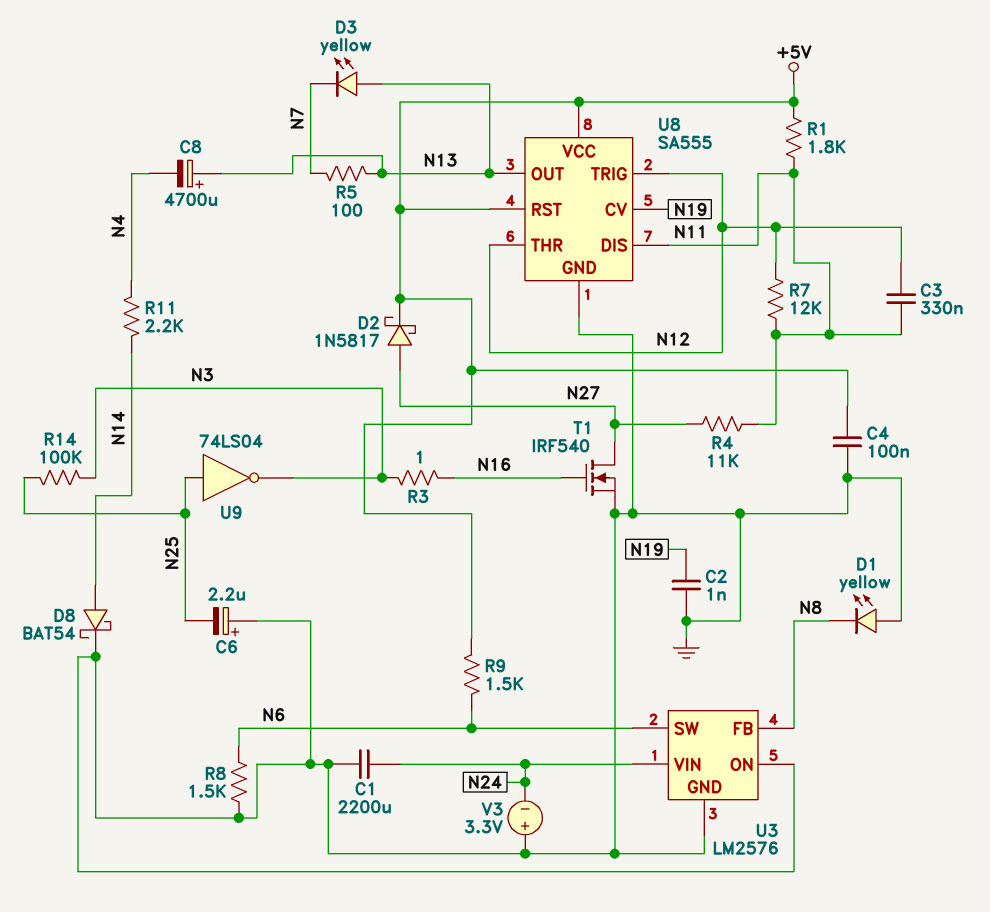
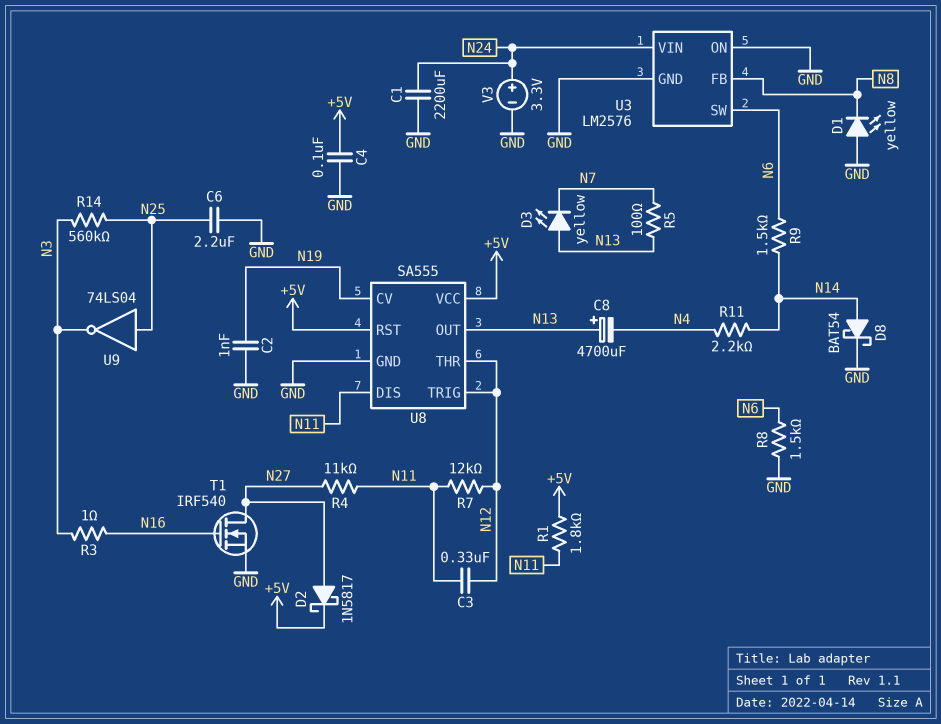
C6: 2.2uF (plus GND, minus N25) -> 2.2uF (GND, N25)
R9: 1.5k (+5V, N6) -> 1.5k (N6, N14)
R14: 100k (N3, N25) -> 560k (N3, N25)
V3: 3.3V (plus GND, minus N24) -> 3.3V (plus N24, minus GND)

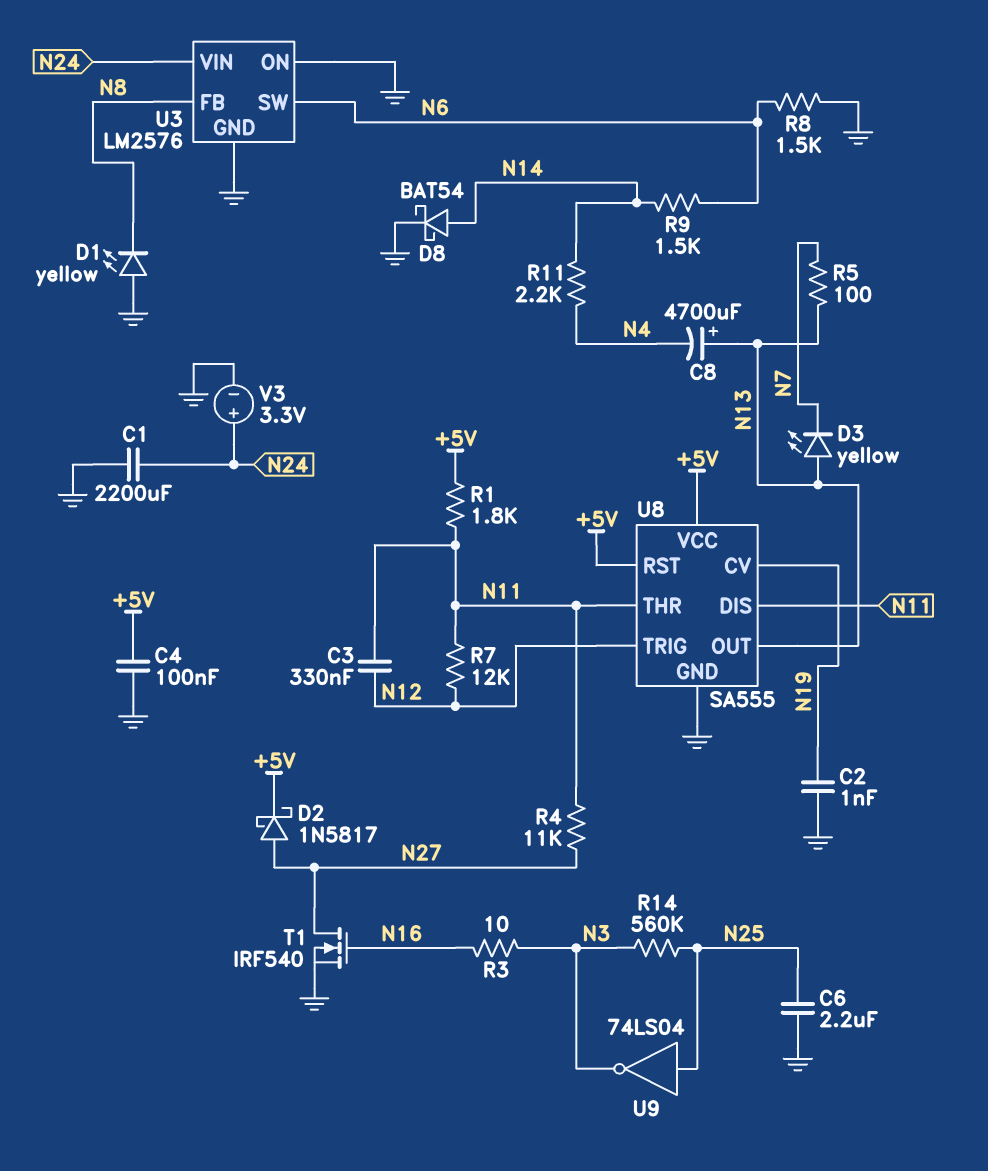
R3: 1 (N3, N16) -> 10 (N3, N16)
U8 pin THR: N12 -> N11

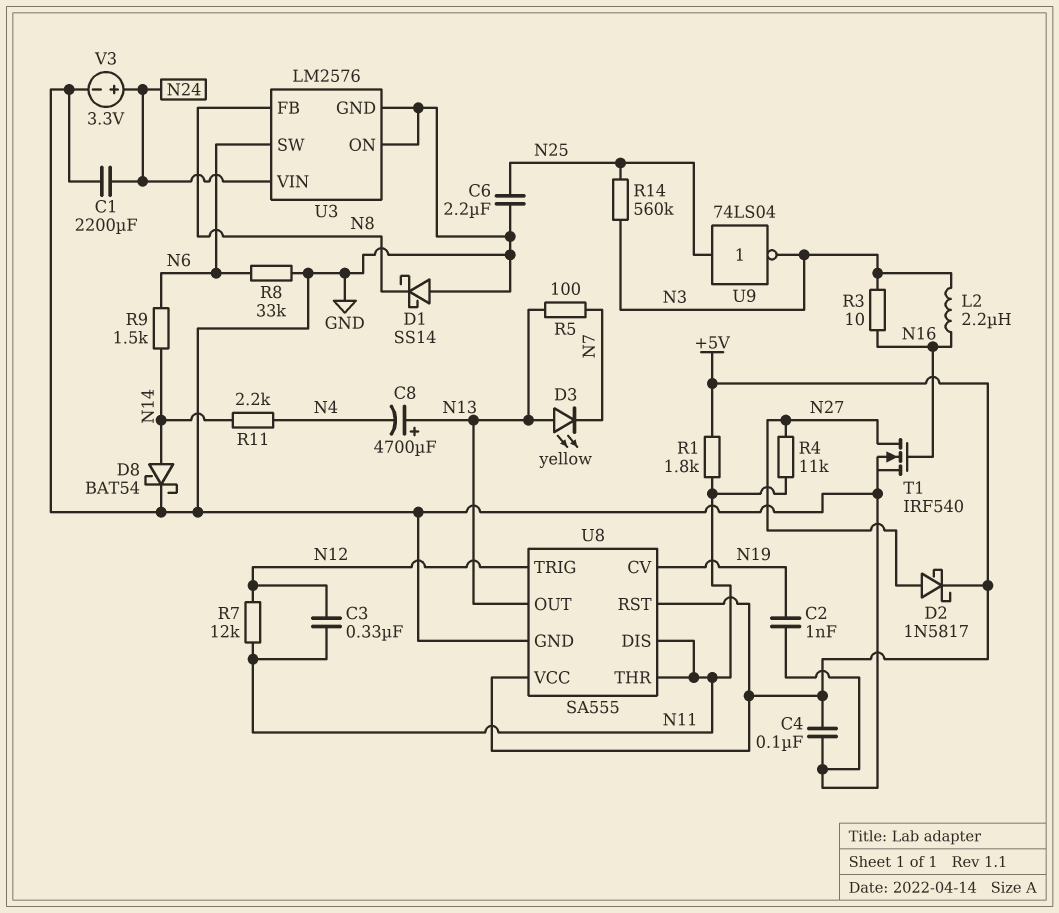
D1: LED yellow (A GND, K N8) -> schottky SS14 (A GND, K N8)
L2: none -> 2.2uH (N3, N16)
R8: 1.5k (GND, N6) -> 33k (GND, N6)

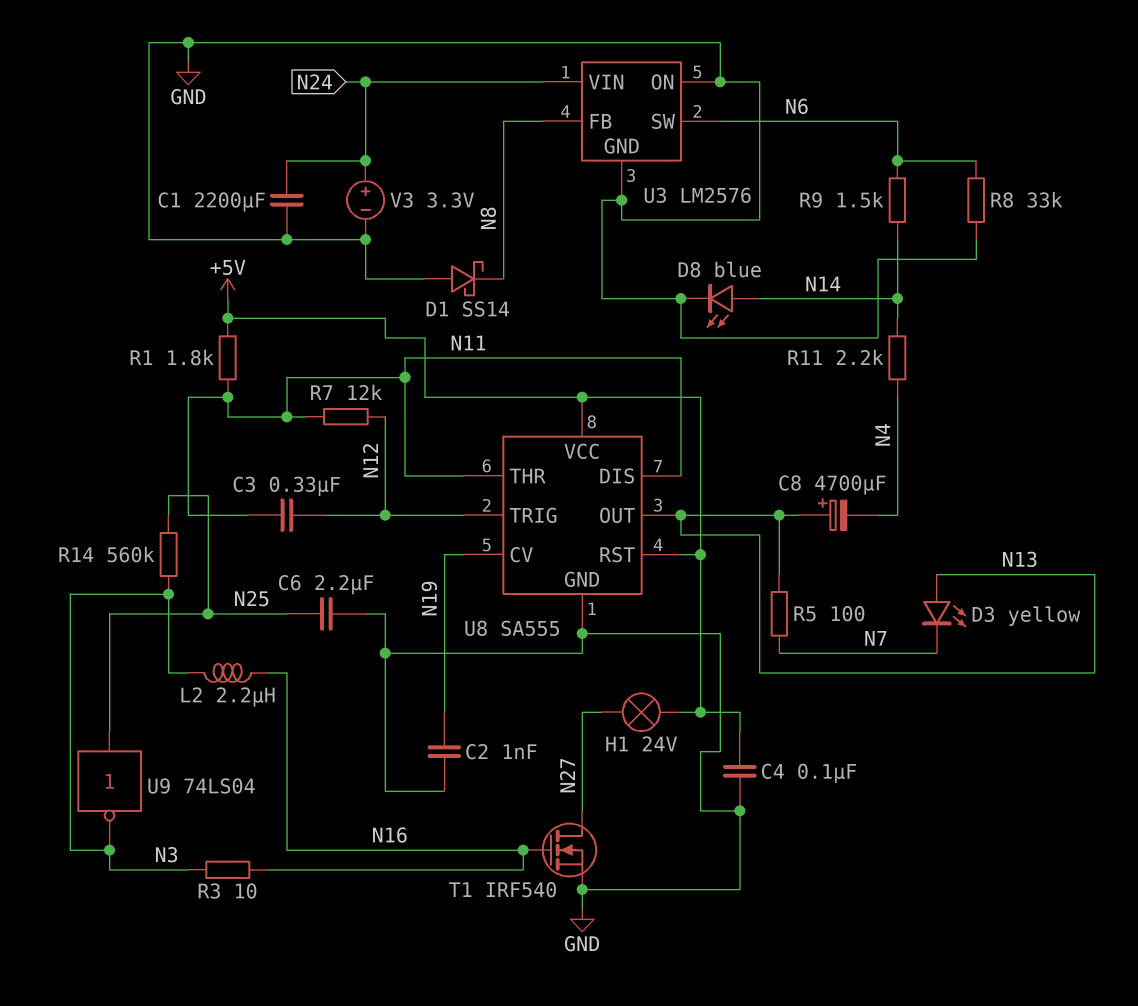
D2: schottky 1N5817 (A N27, K +5V) -> none
D8: schottky BAT54 (A N14, K GND) -> LED blue (A N14, K GND)
H1: none -> lamp 24V (+5V, N27)
R4: 11k (N11, N27) -> none

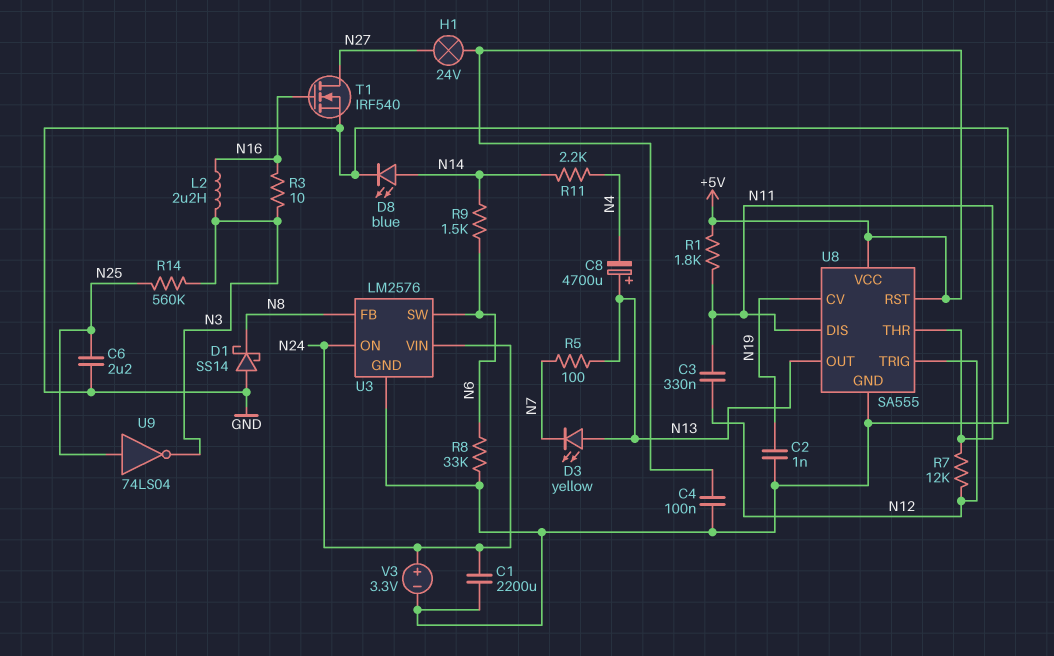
U3 pin ON: GND -> N24

